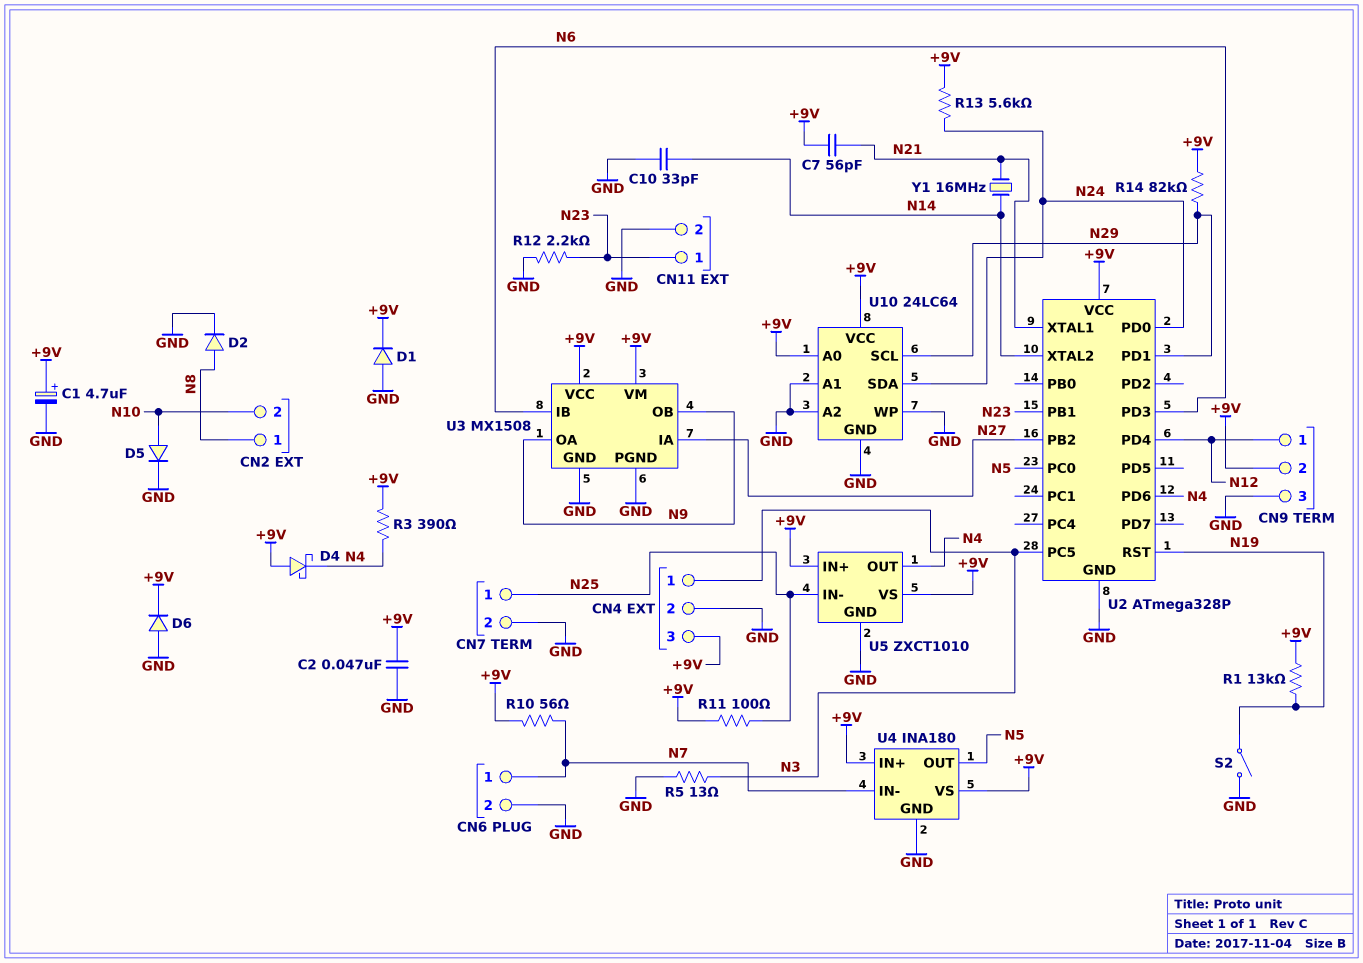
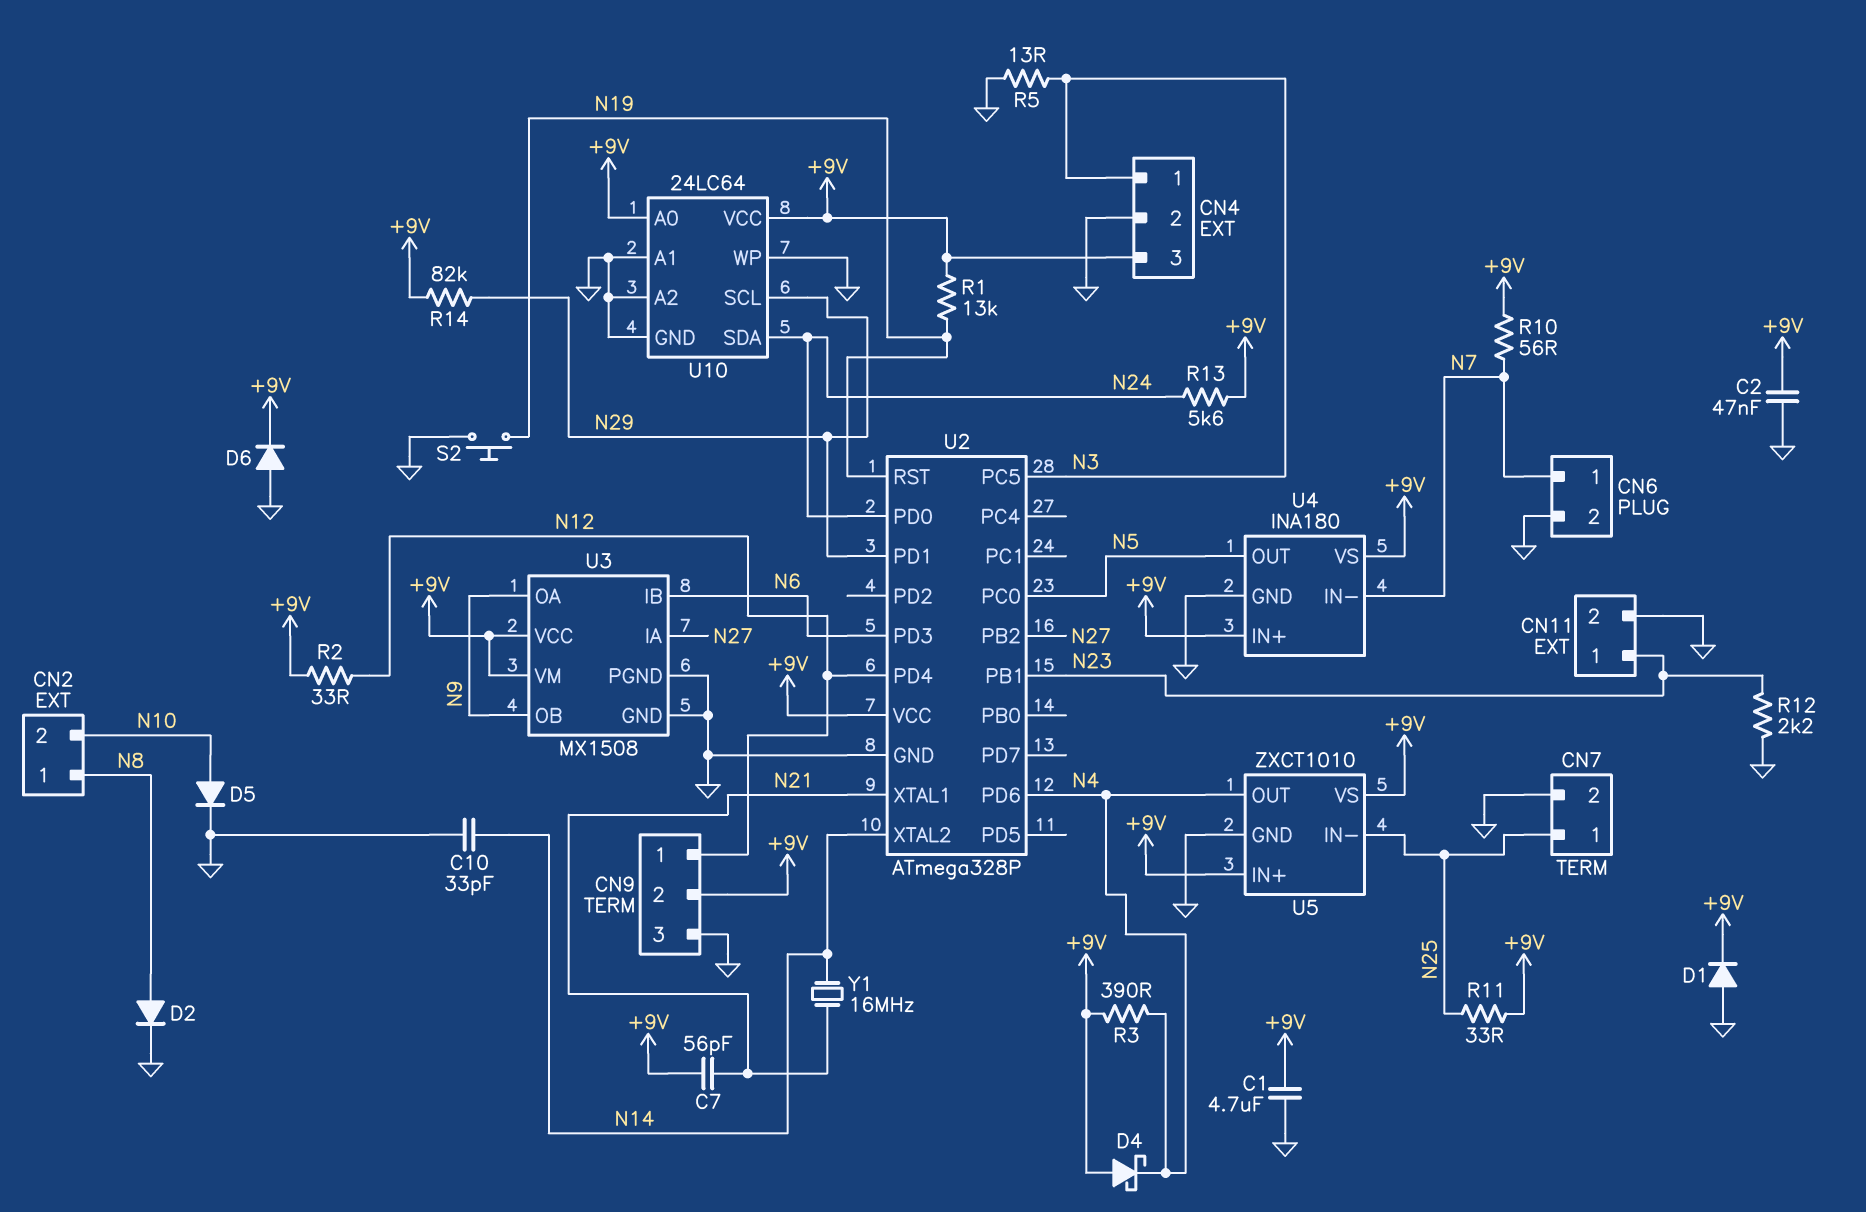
C1: 4.7uF (plus +9V, minus GND) -> 4.7uF (+9V, GND)
R2: none -> 33 (+9V, N12)
R11: 100 (+9V, N25) -> 33 (+9V, N25)
S2: switch (GND, N19) -> button (GND, N19)

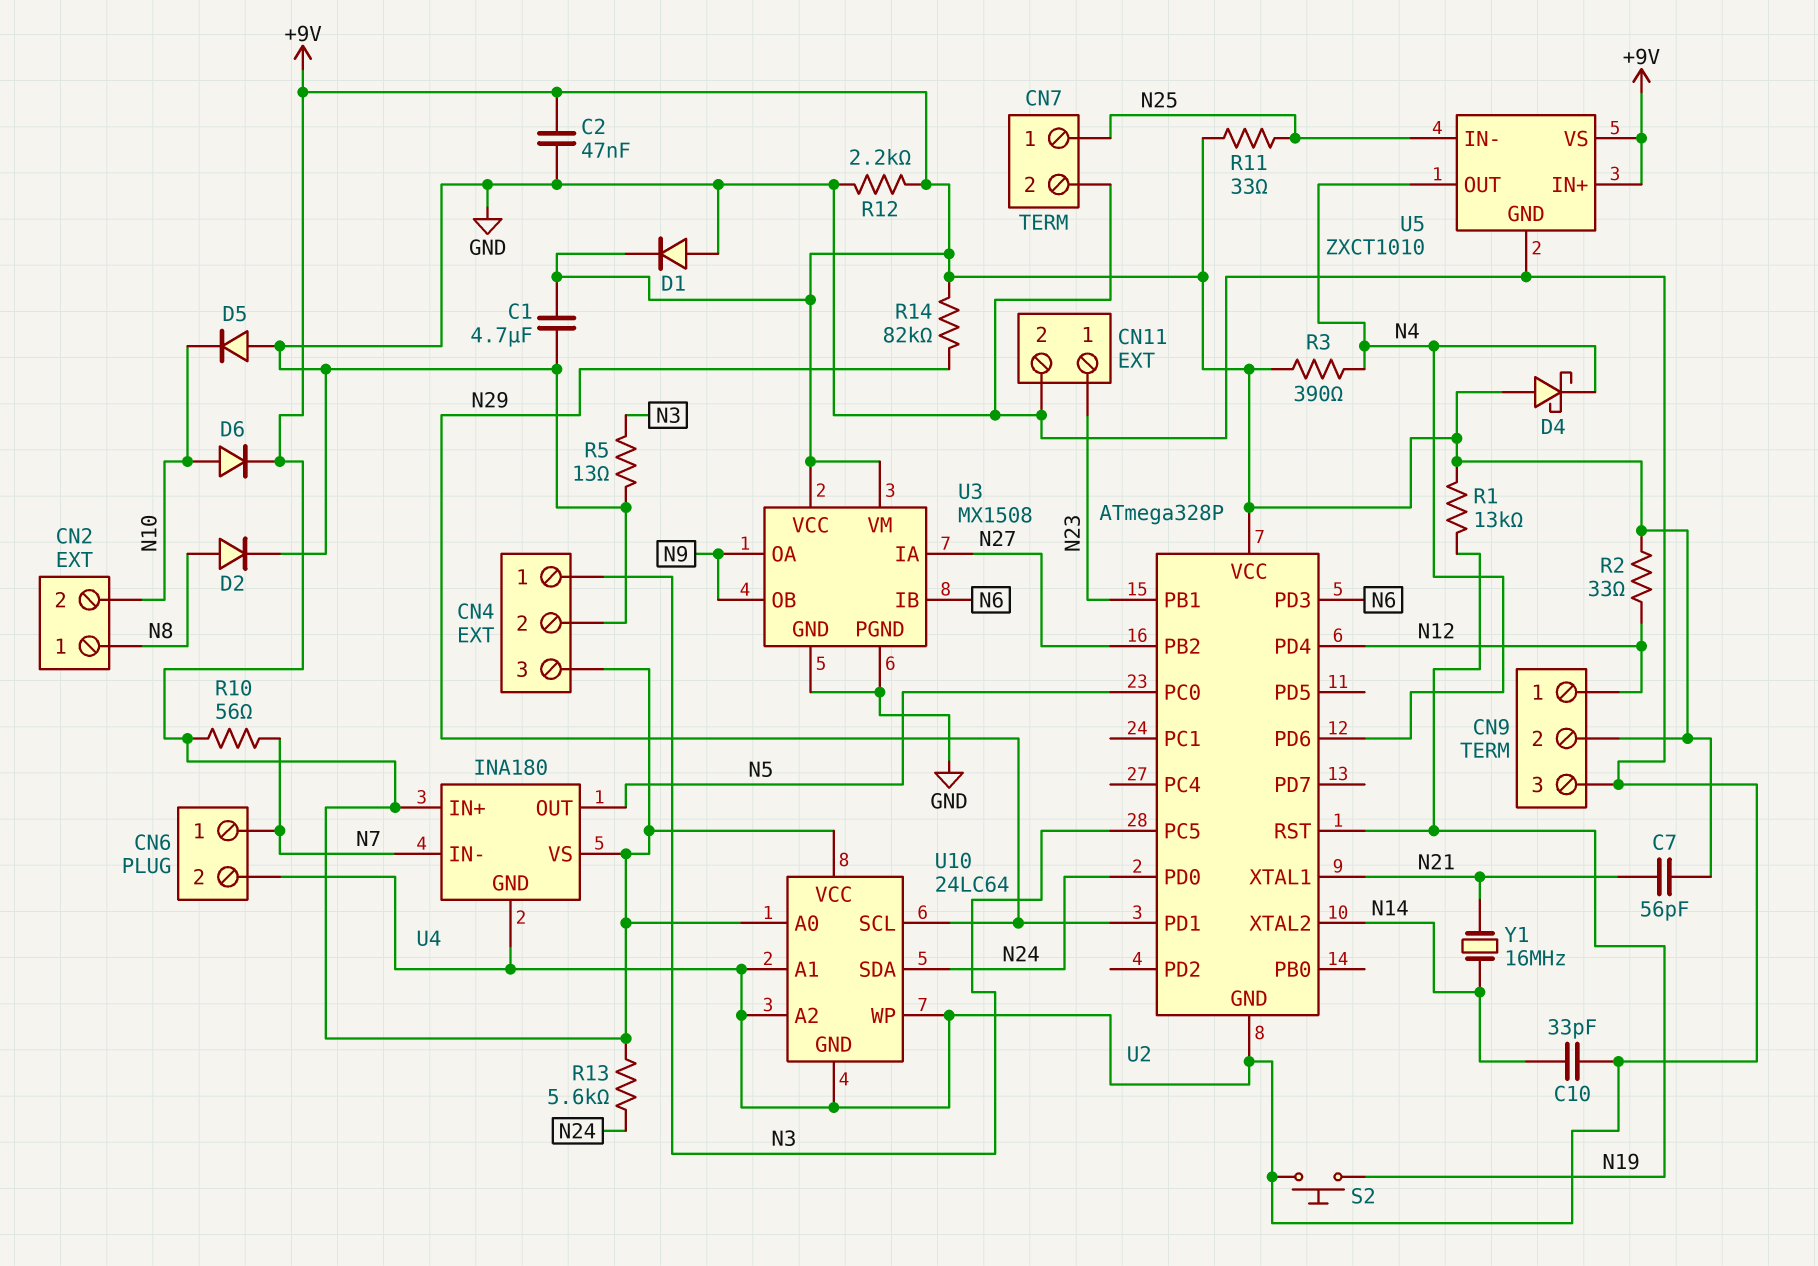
D5: diode (A N10, K GND) -> diode (A GND, K N10)
D6: diode (A GND, K +9V) -> diode (A N10, K +9V)
R12: 2.2k (GND, N23) -> 2.2k (+9V, GND)

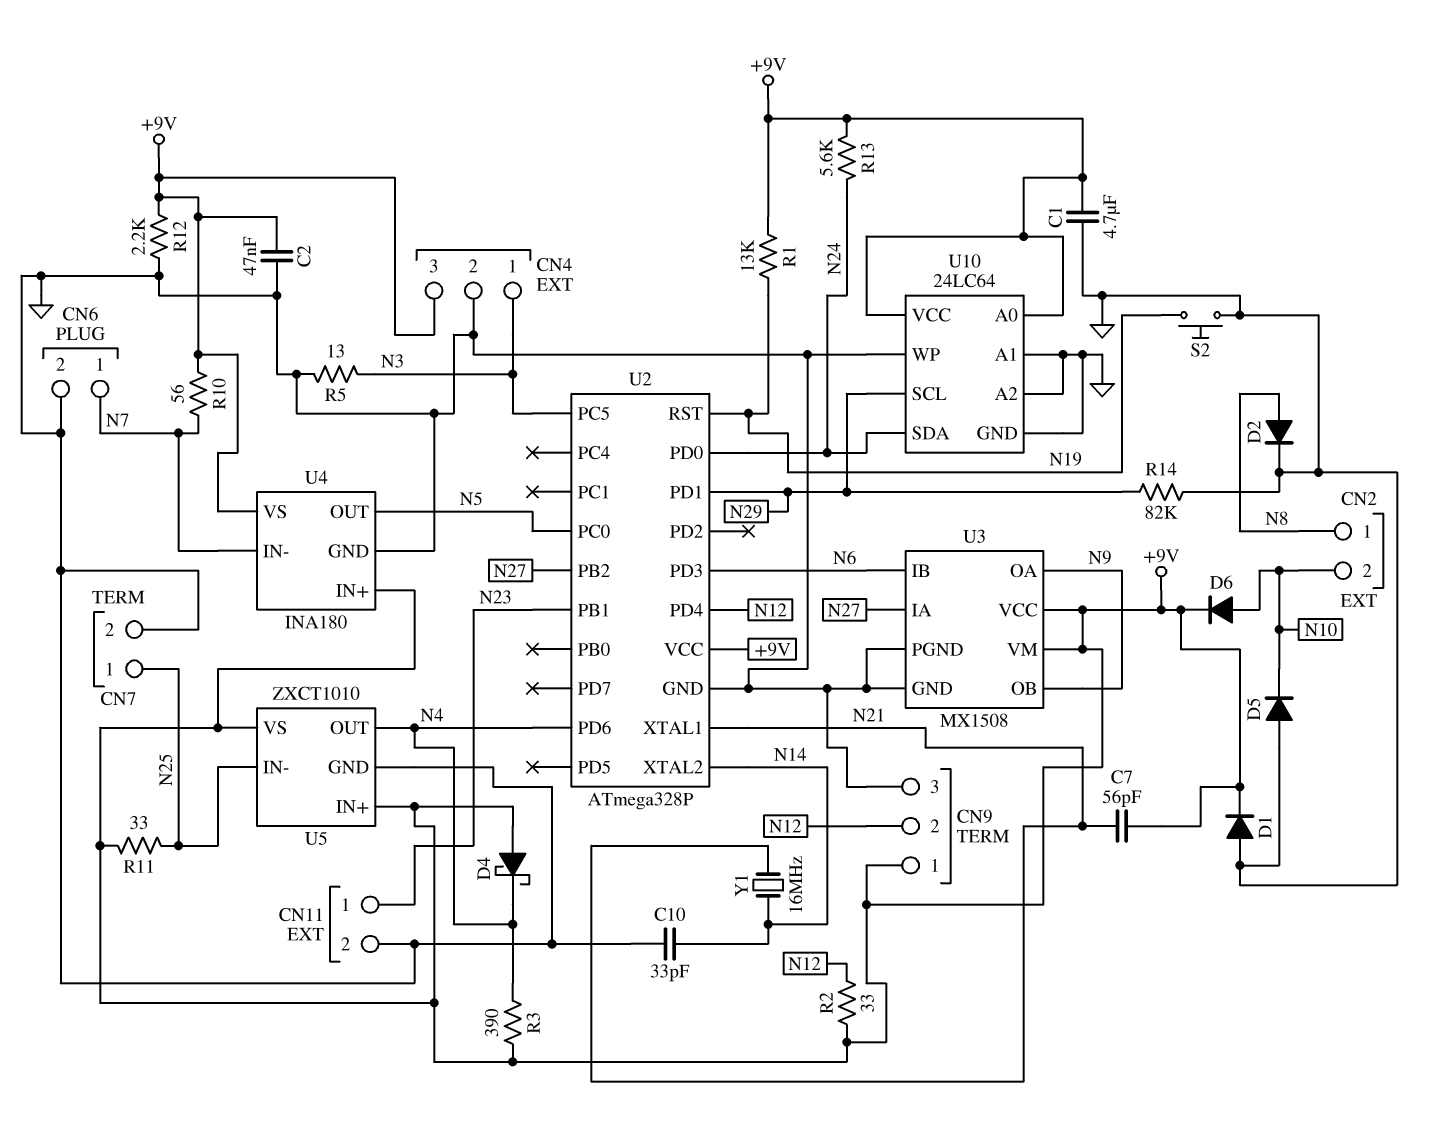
CN9 pin 1: N12 -> +9V
CN9 pin 2: +9V -> N12
R14: 82k (+9V, N29) -> 82k (GND, N29)

